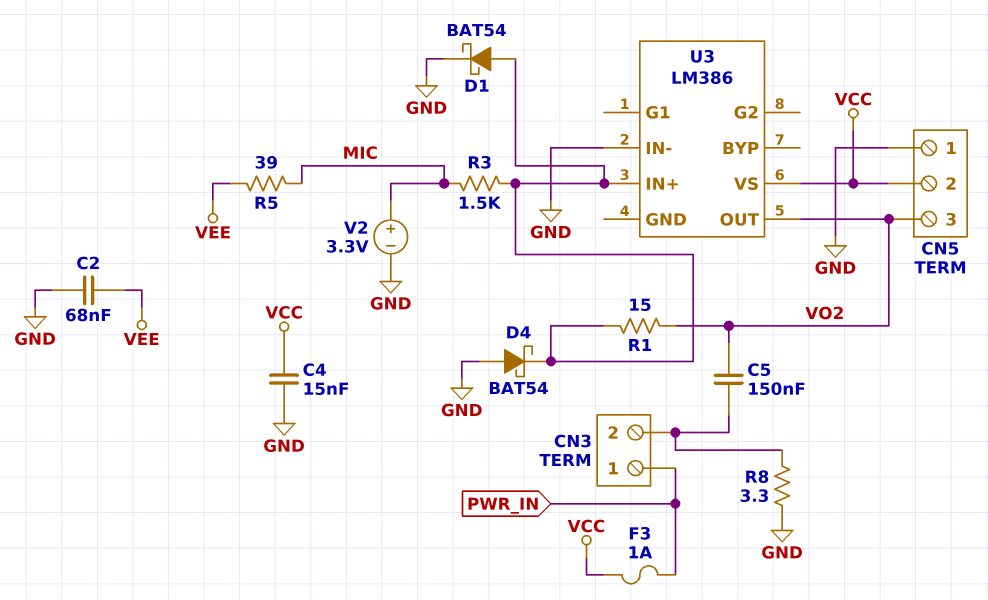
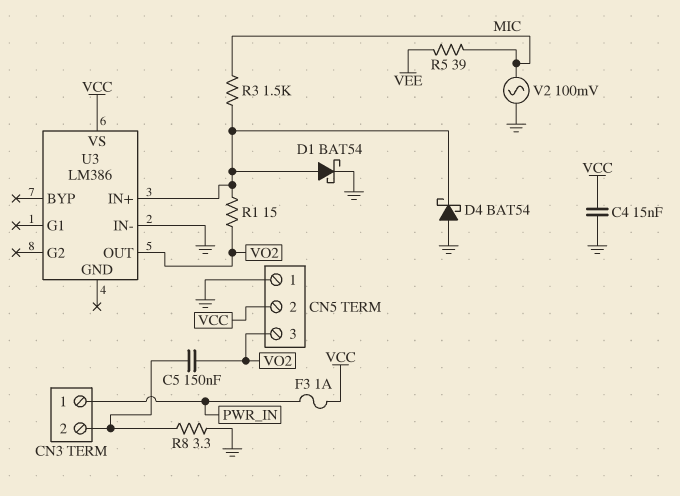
C2: 68nF (GND, VEE) -> none
V2: 3.3V (plus MIC, minus GND) -> AC 100mV (GND, MIC)

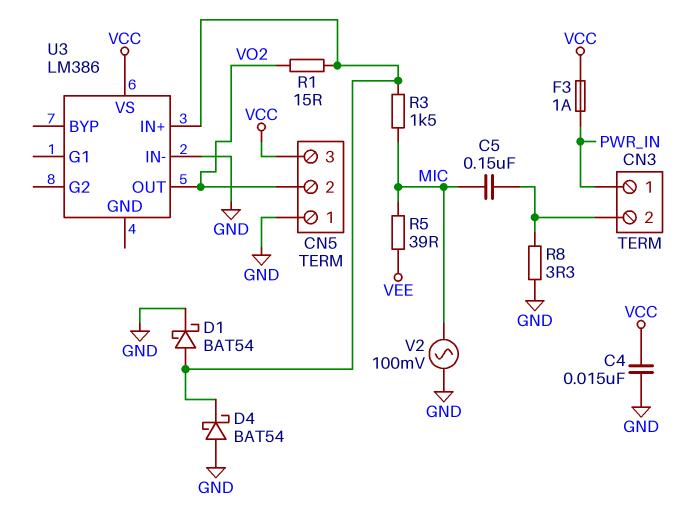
C5: 150nF (CN3/2, VO2) -> 150nF (CN3/2, MIC)
CN5 pin 2: VCC -> VO2
CN5 pin 3: VO2 -> VCC

